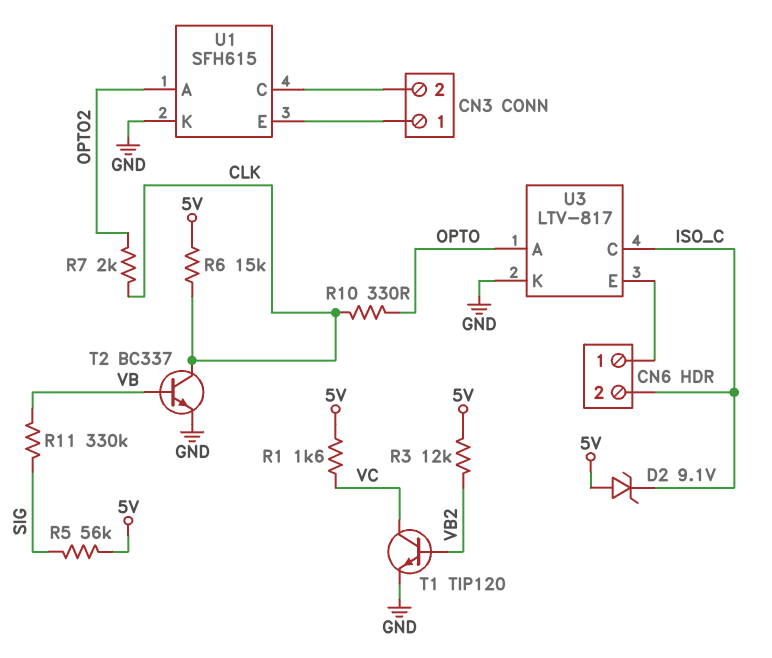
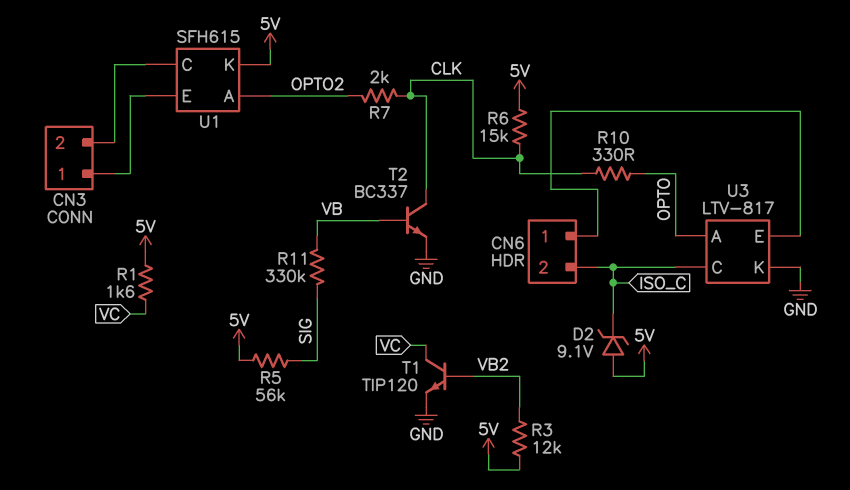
U1 pin K: GND -> 5V

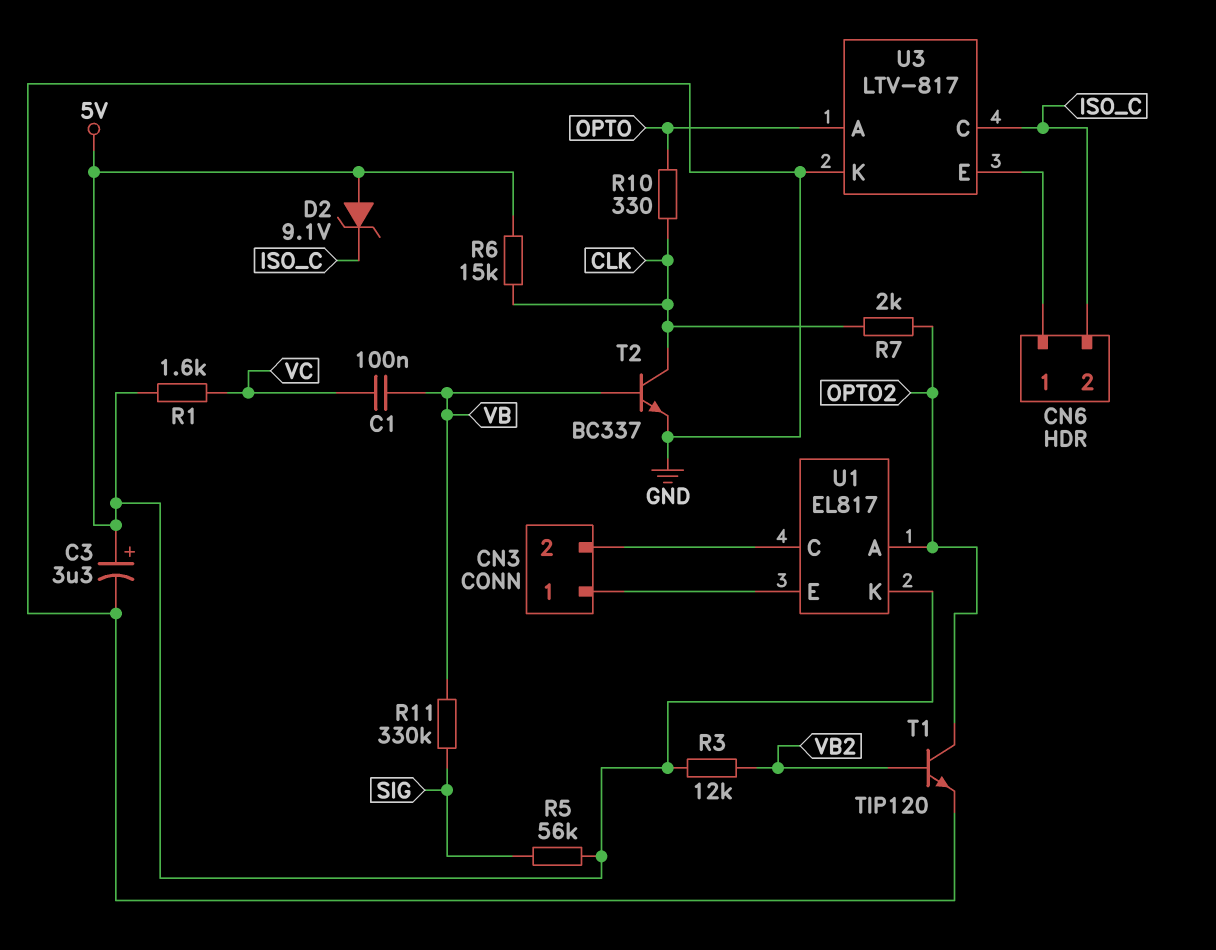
C1: none -> 100nF (VB, VC)
C3: none -> 3.3uF (plus 5V, minus GND)
T1: NPN TIP120 (B VB2, C VC, E GND) -> NPN TIP120 (B VB2, C OPTO2, E GND)
U1: SFH615 -> EL817

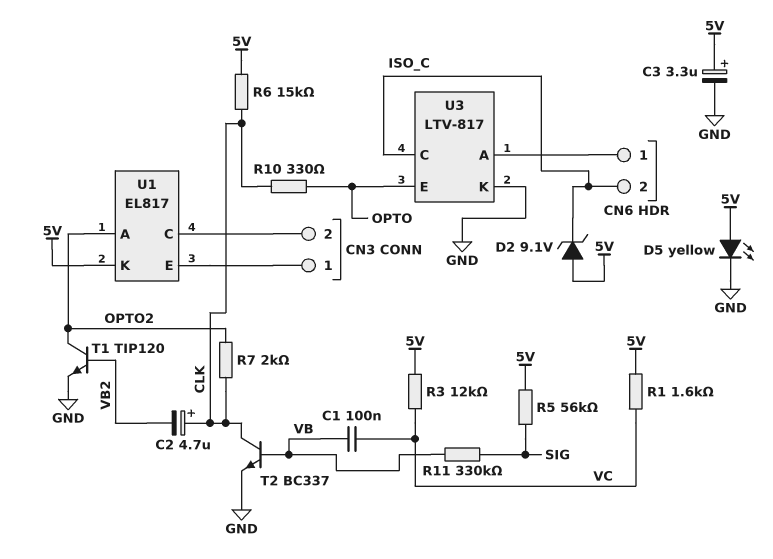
C2: none -> 4.7uF (plus CLK, minus VB2)
D5: none -> LED yellow (A 5V, K GND)
R3: 12k (5V, VB2) -> 12k (5V, VC)
U3 pin A: OPTO -> CN6/1
U3 pin E: CN6/1 -> OPTO

